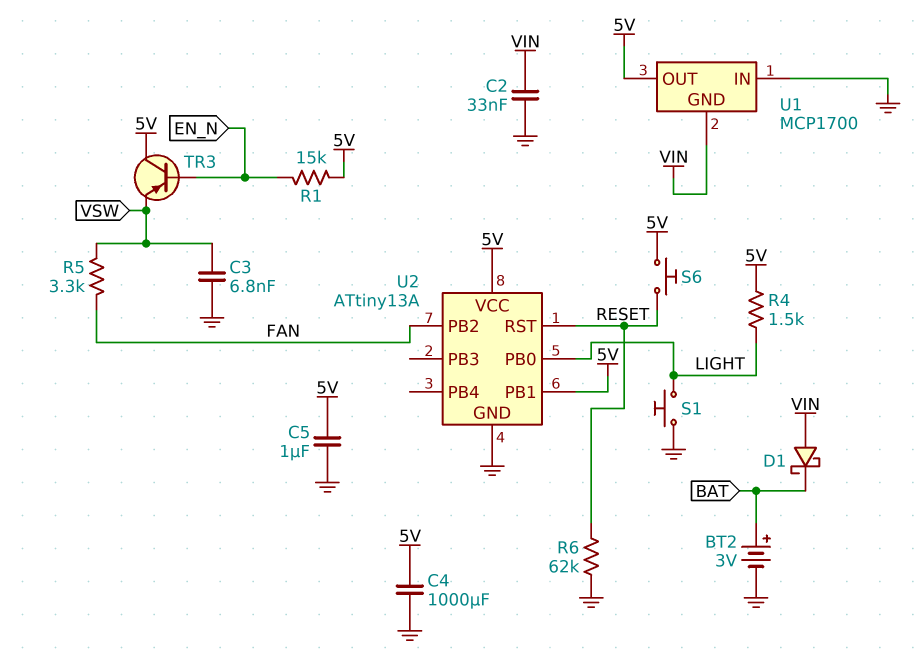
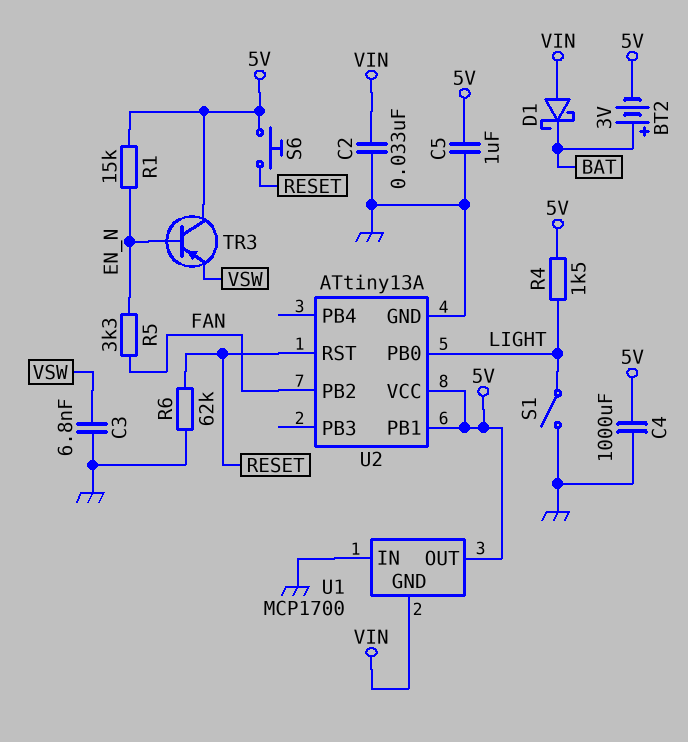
BT2: 3V (plus BAT, minus GND) -> 3V (plus BAT, minus 5V)
R5: 3.3k (FAN, VSW) -> 3.3k (EN_N, FAN)
S1: button (GND, LIGHT) -> switch (GND, LIGHT)

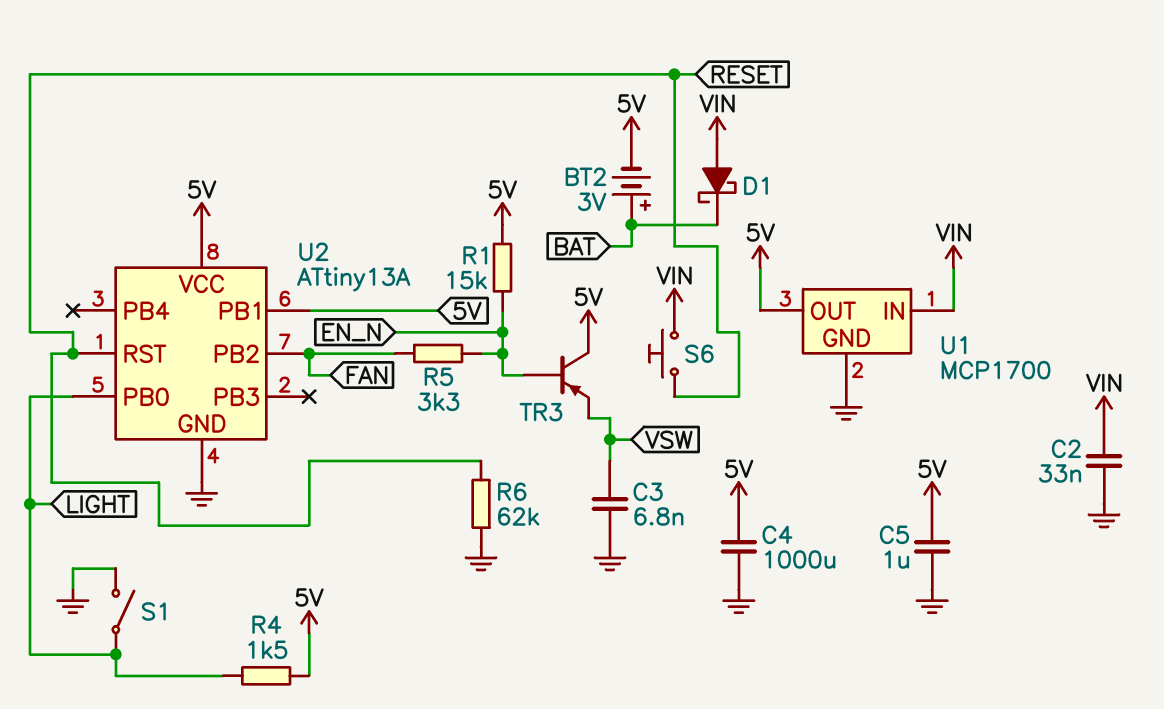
S6: button (5V, RESET) -> button (RESET, VIN)
U1 pin GND: VIN -> GND
U1 pin IN: GND -> VIN

